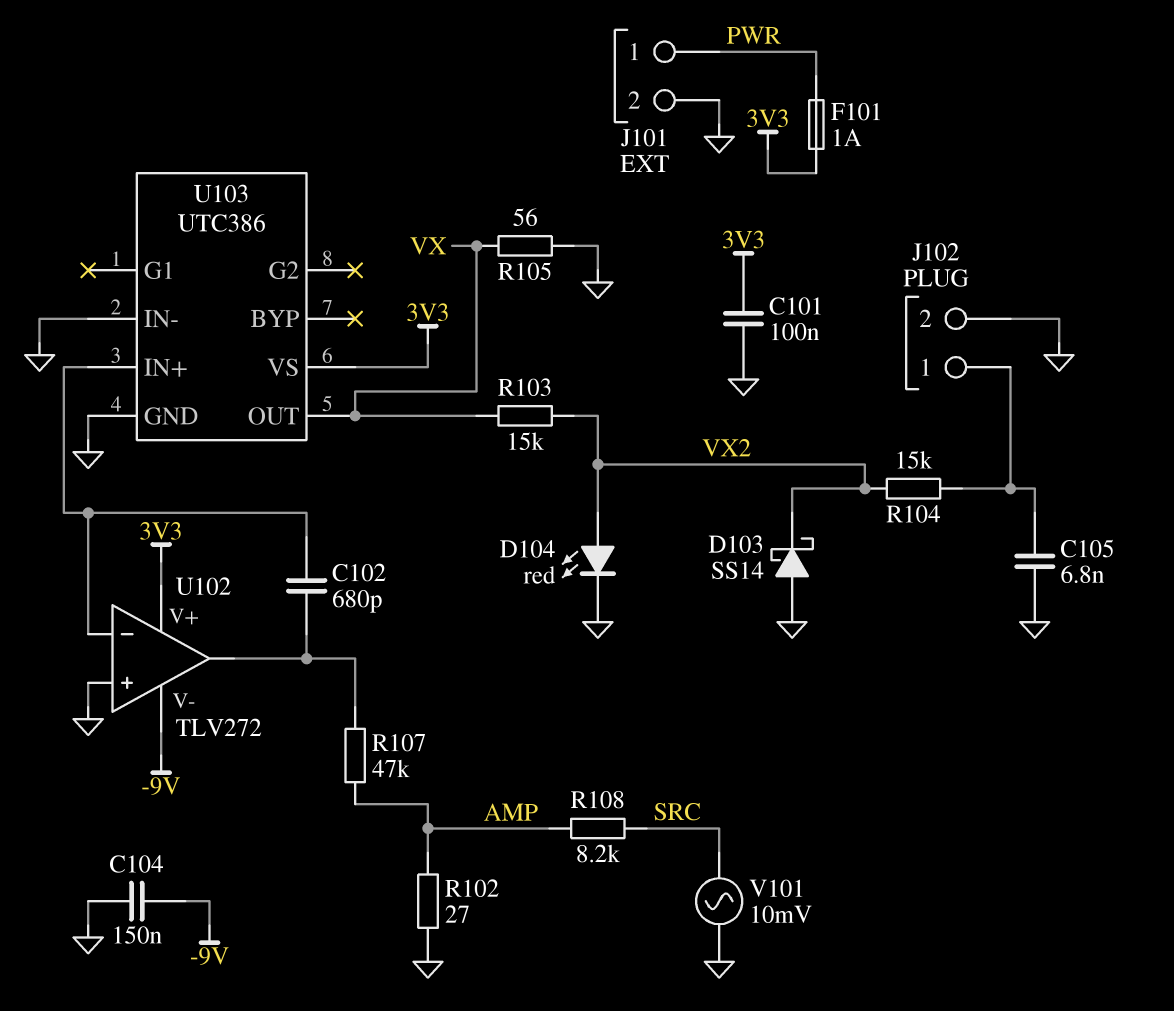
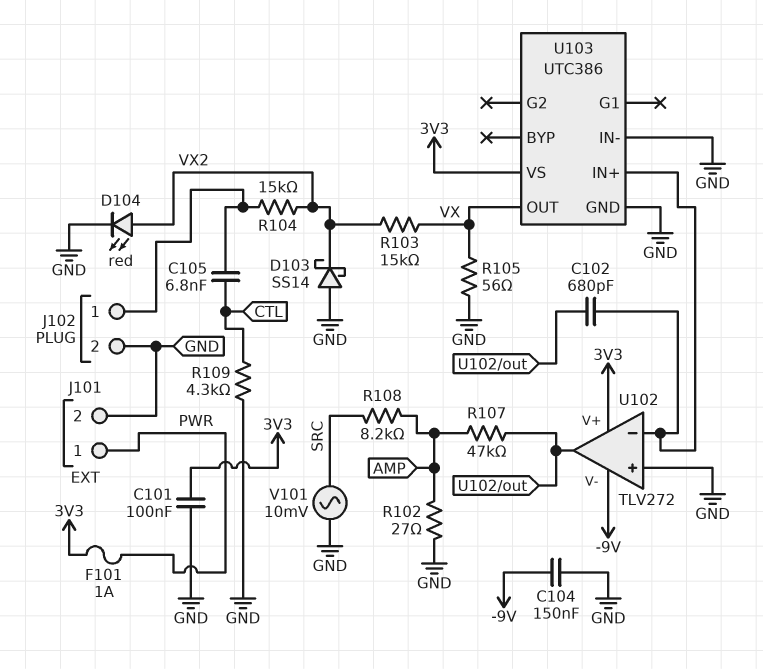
C105: 6.8nF (GND, J102/1) -> 6.8nF (CTL, J102/1)
R109: none -> 4.3k (CTL, GND)

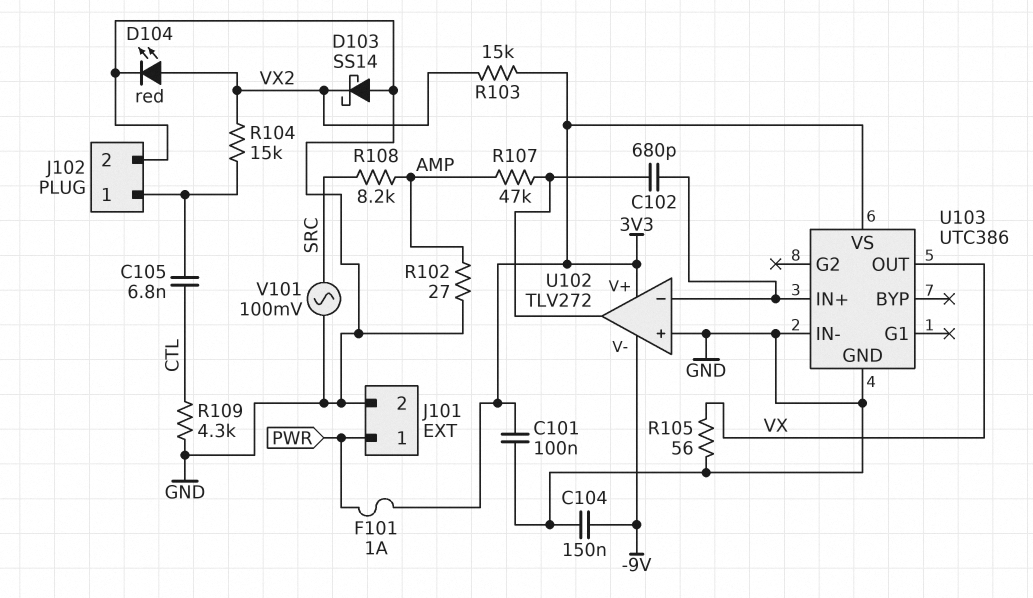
R103: 15k (VX, VX2) -> 15k (3V3, VX2)
V101: AC 10mV (GND, SRC) -> AC 100mV (GND, SRC)

